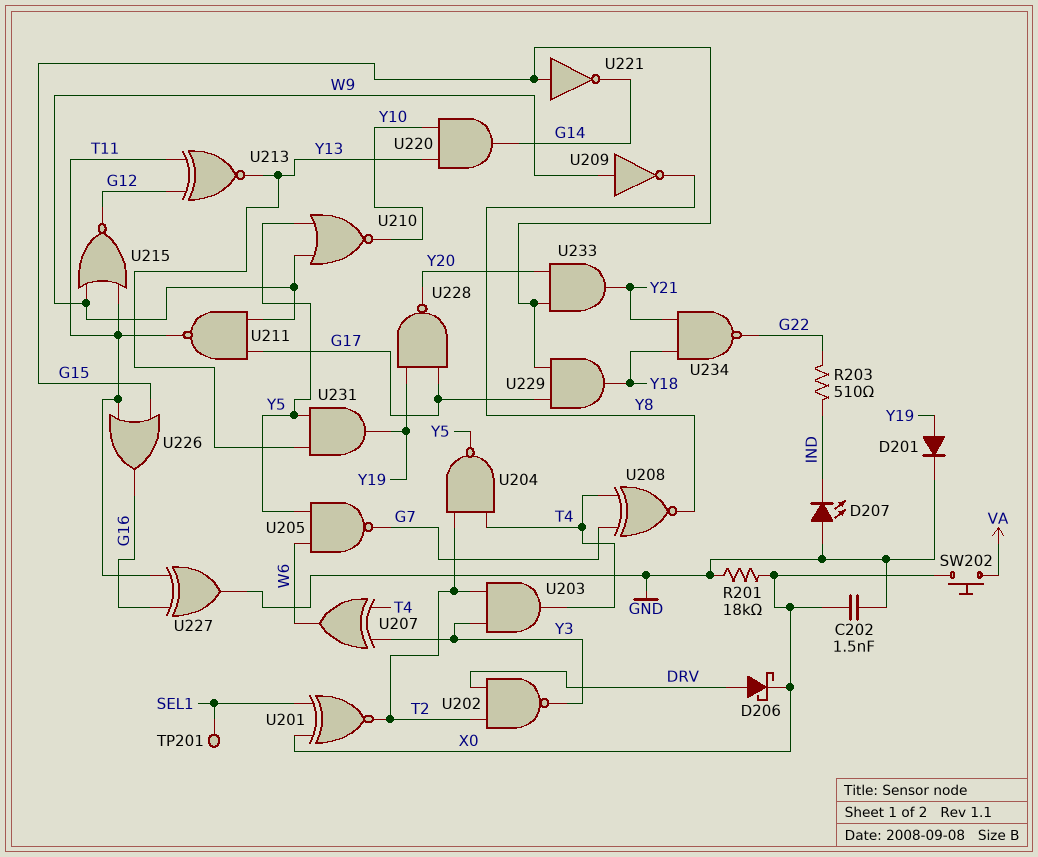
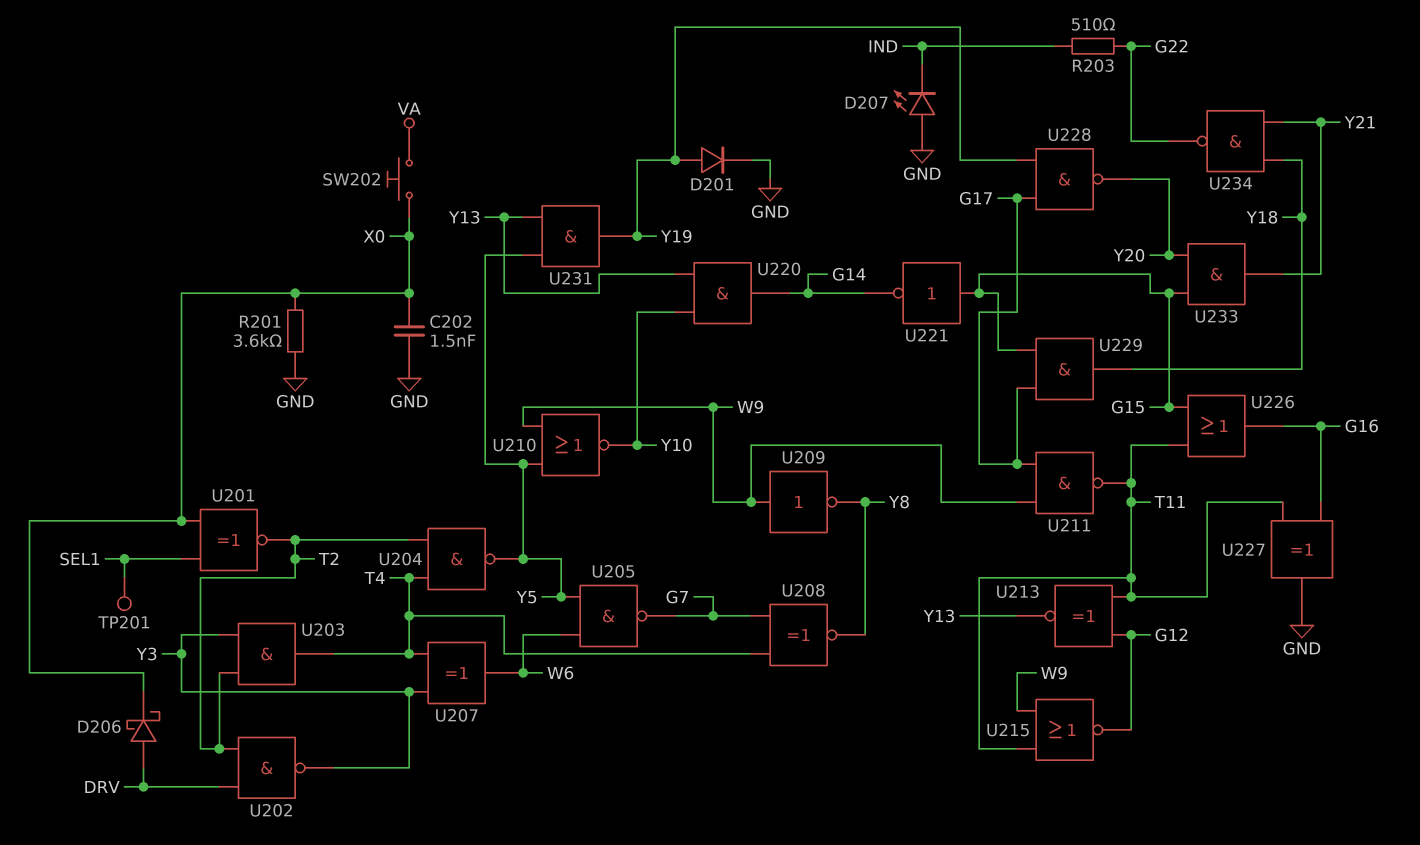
R201: 18k (GND, X0) -> 3.6k (GND, X0)

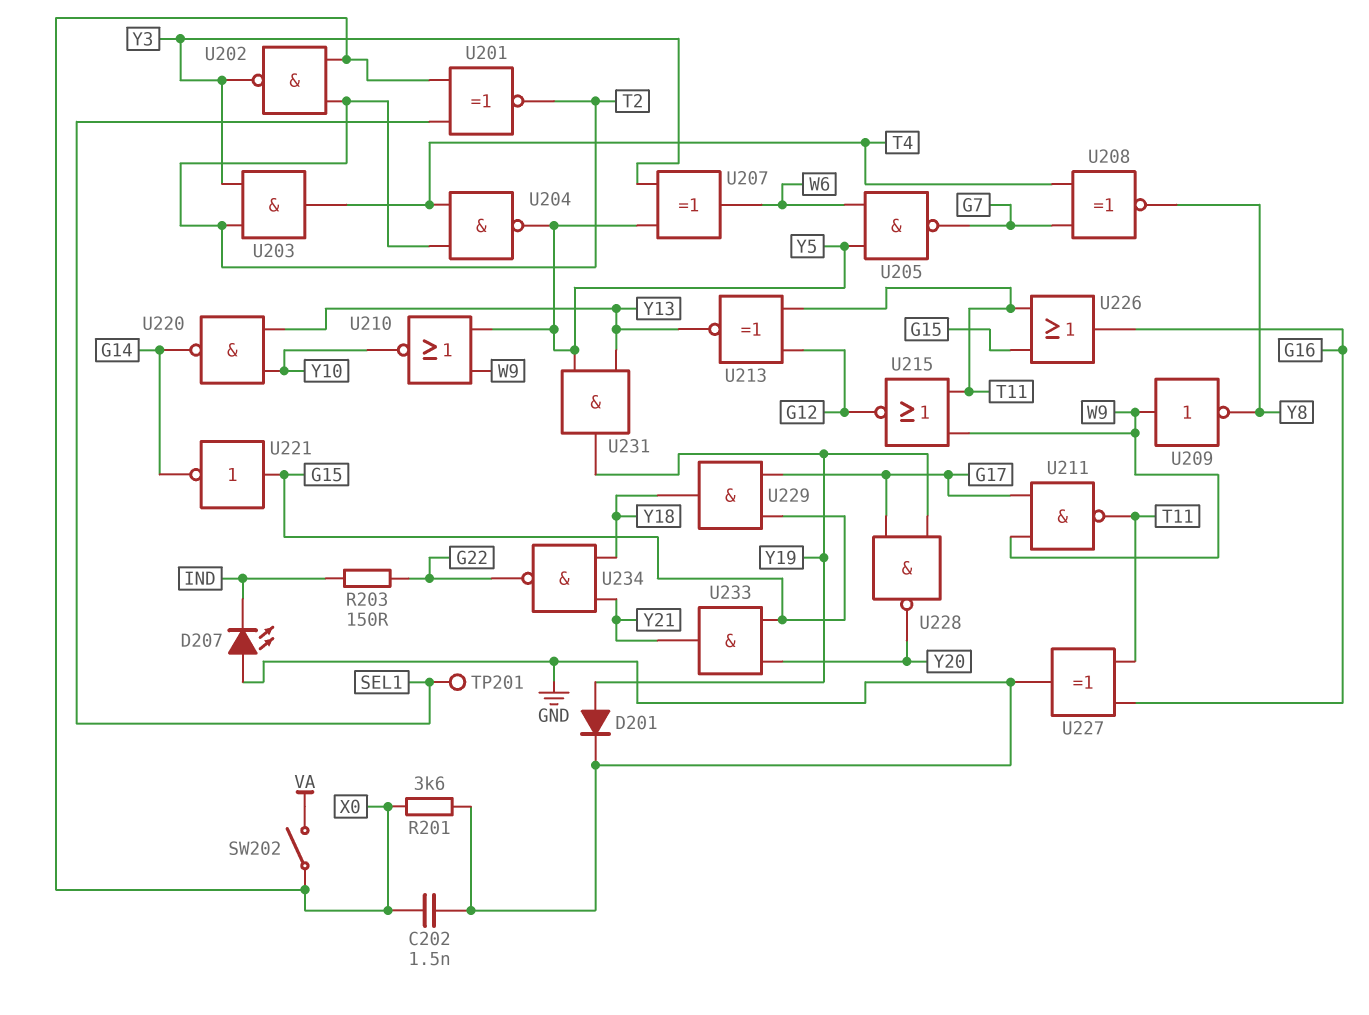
D206: schottky (A DRV, K X0) -> none
R203: 510 (G22, IND) -> 150 (G22, IND)
SW202: button (VA, X0) -> switch (VA, X0)
U202: NAND (in DRV, in T2, out Y3) -> NAND (in T2, in X0, out Y3)
U207: XOR (in T4, in Y3, out W6) -> XOR (in Y3, in Y5, out W6)
U220: AND (in Y10, in Y13, out G14) -> NAND (in Y10, in Y13, out G14)

